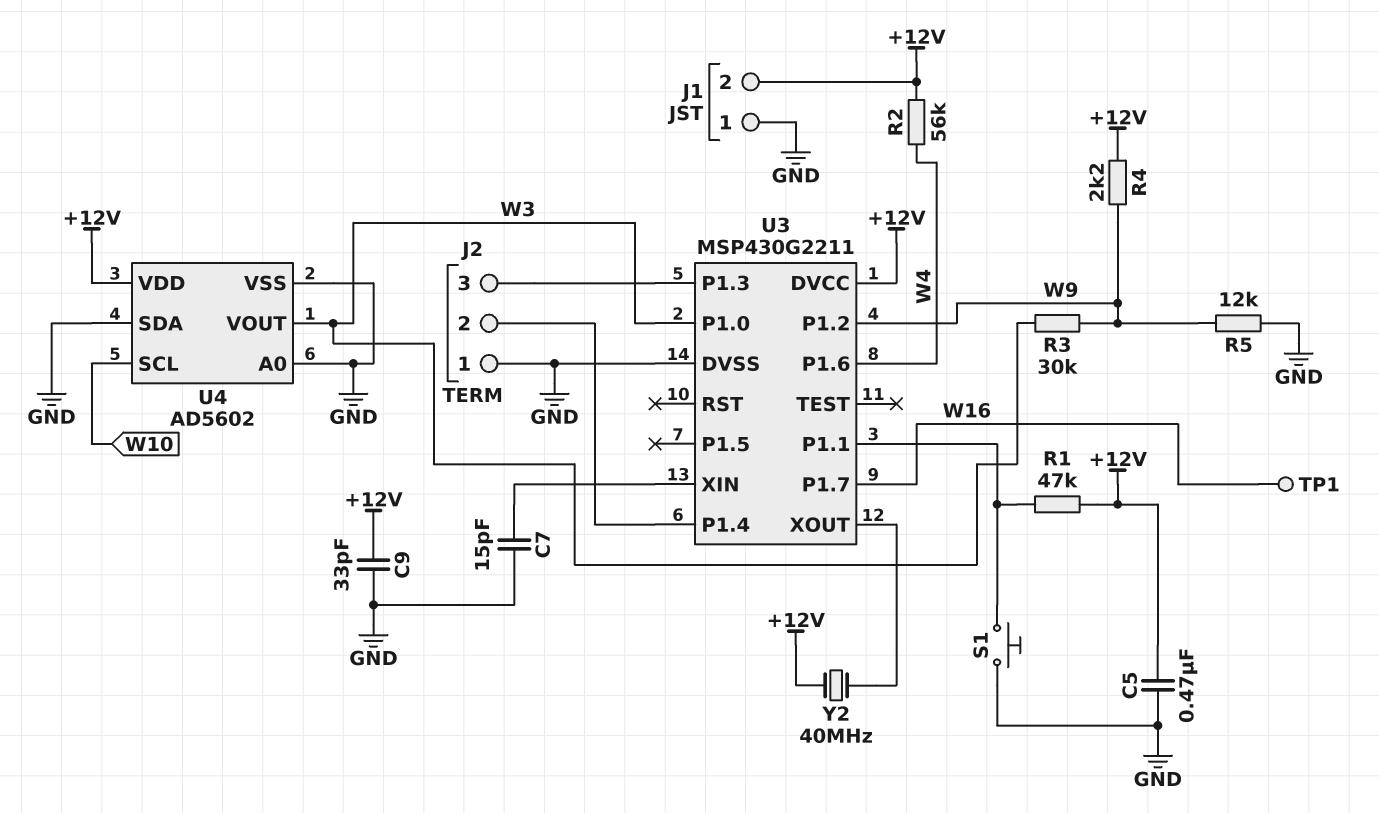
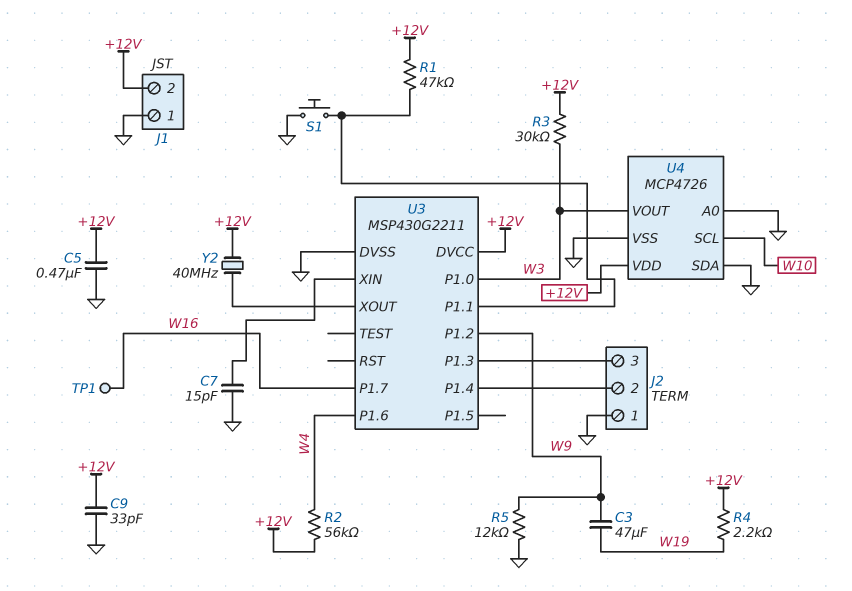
C3: none -> 47uF (W9, W19)
R3: 30k (W3, W9) -> 30k (+12V, W3)
R4: 2.2k (+12V, W9) -> 2.2k (+12V, W19)
U4: AD5602 -> MCP4726

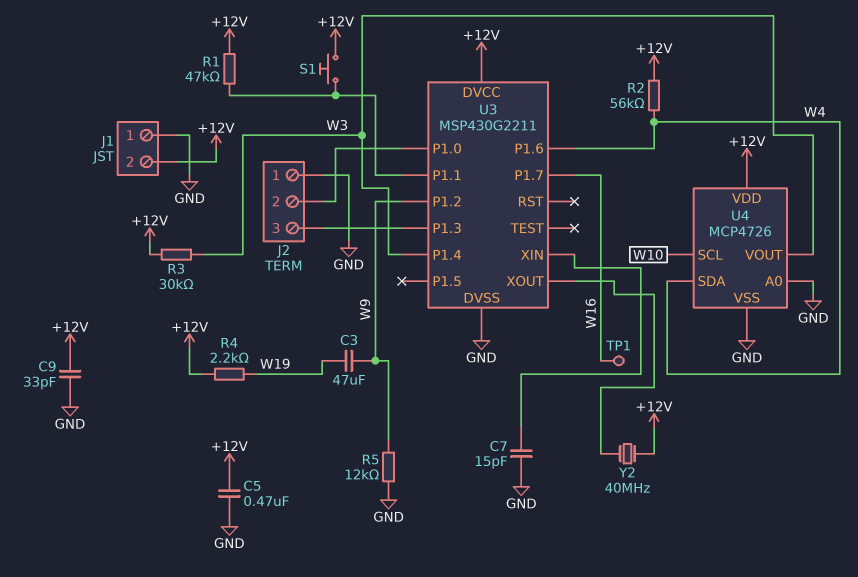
S1: button (GND, U3/P1.1) -> button (+12V, U3/P1.1)
U3 pin P1.0: W3 -> J2/2
U3 pin P1.4: J2/2 -> W3
U4 pin SDA: GND -> W4

